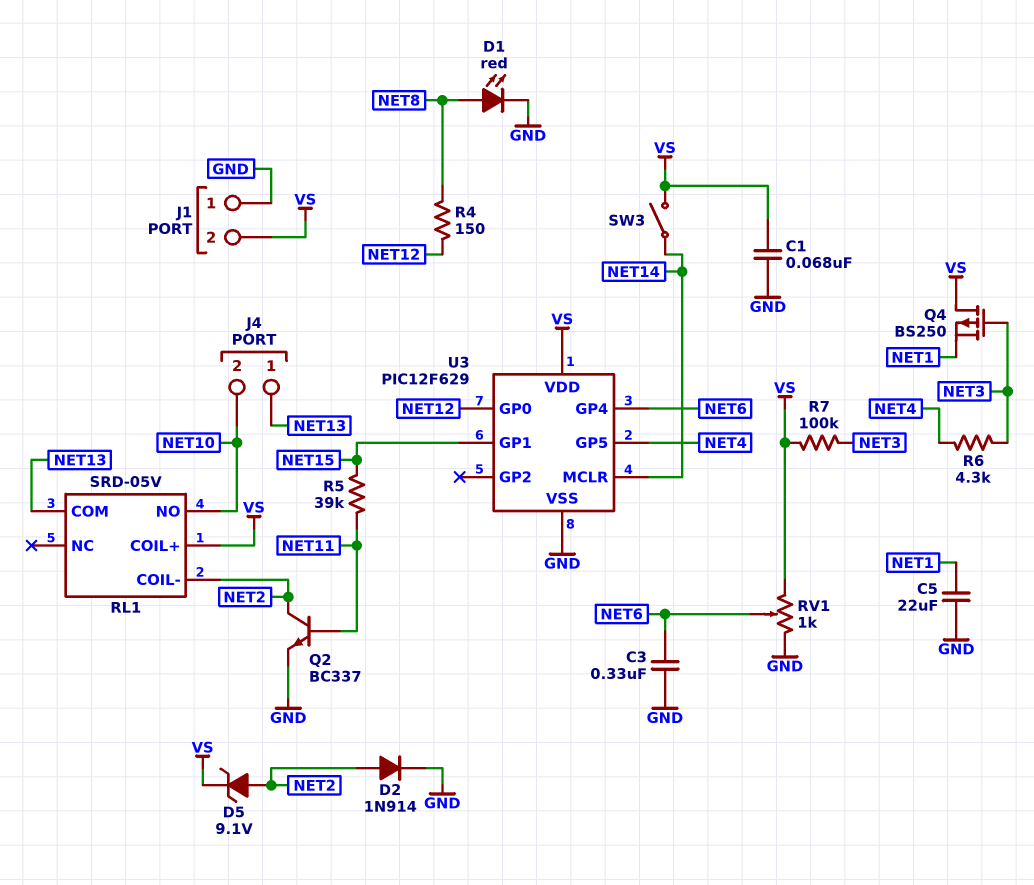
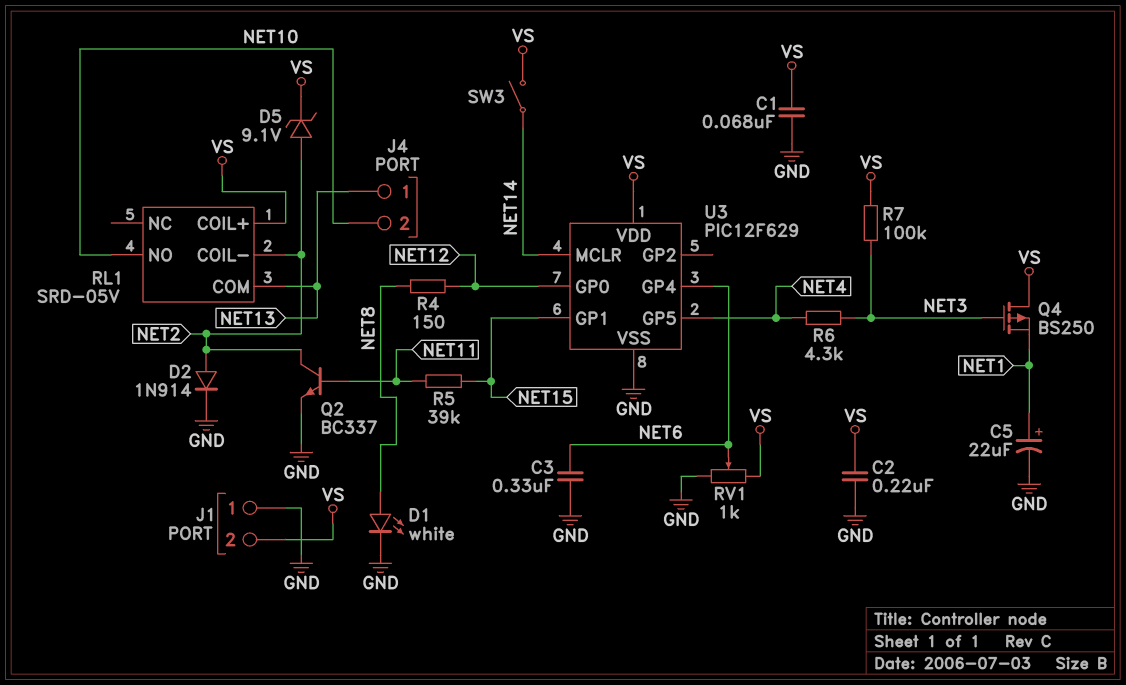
C2: none -> 220nF (GND, VS)
C5: 22uF (GND, NET1) -> 22uF (plus NET1, minus GND)
D1: LED red (A NET8, K GND) -> LED white (A NET8, K GND)

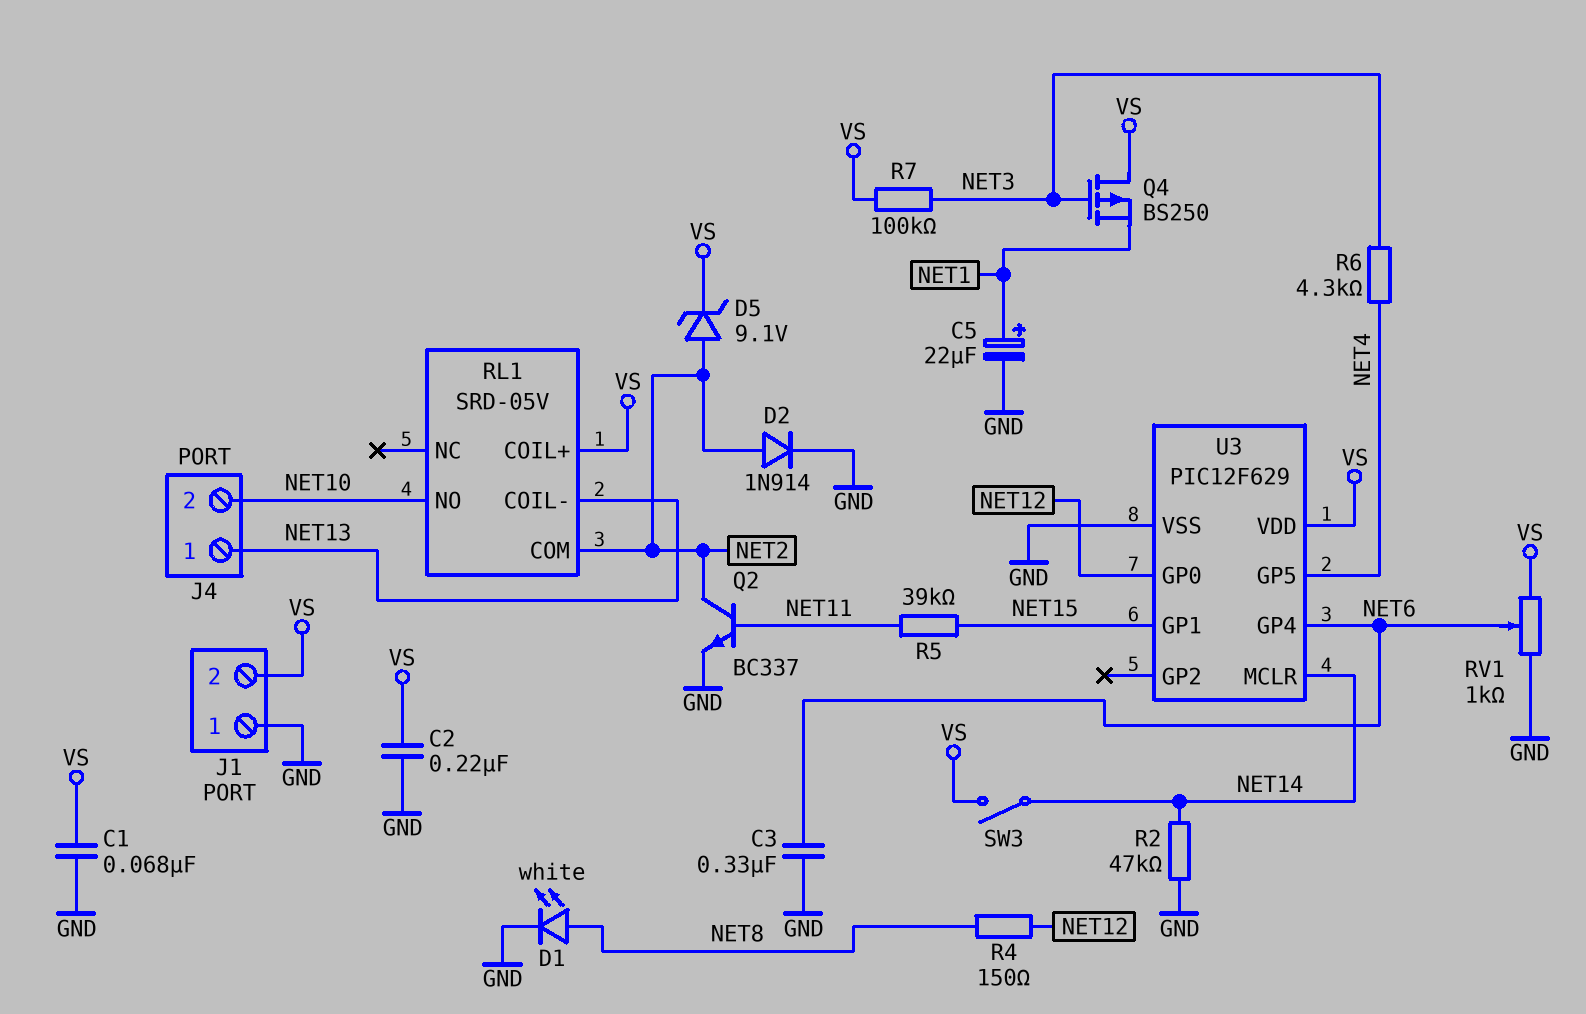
R2: none -> 47k (GND, NET14)
RL1 pin COIL-: NET2 -> NET13
RL1 pin COM: NET13 -> NET2

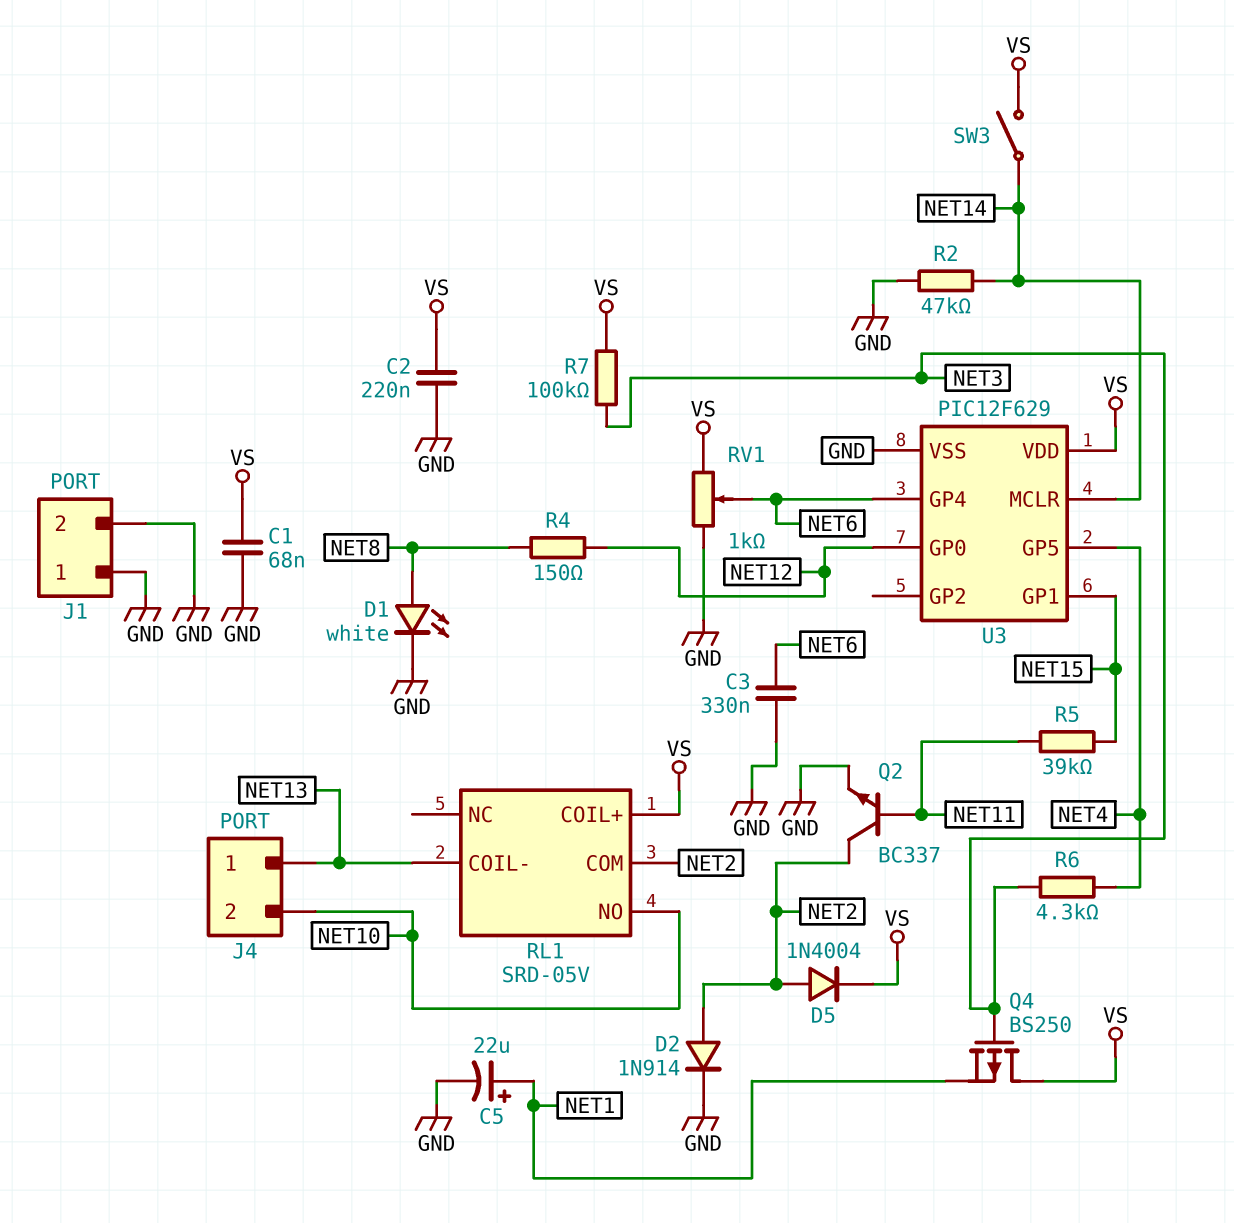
D5: zener 9.1V (A NET2, K VS) -> diode 1N4004 (A NET2, K VS)
J1 pin 2: VS -> GND

